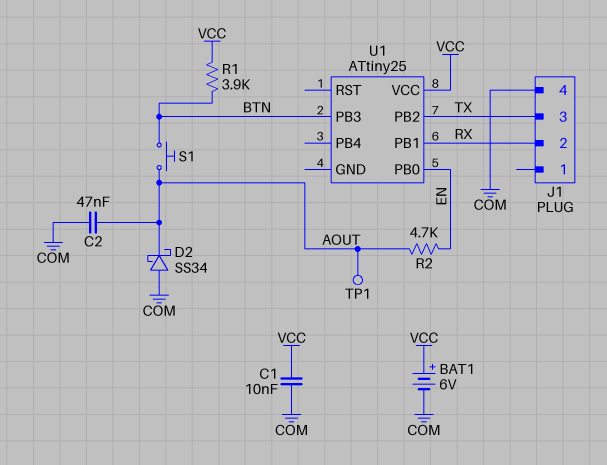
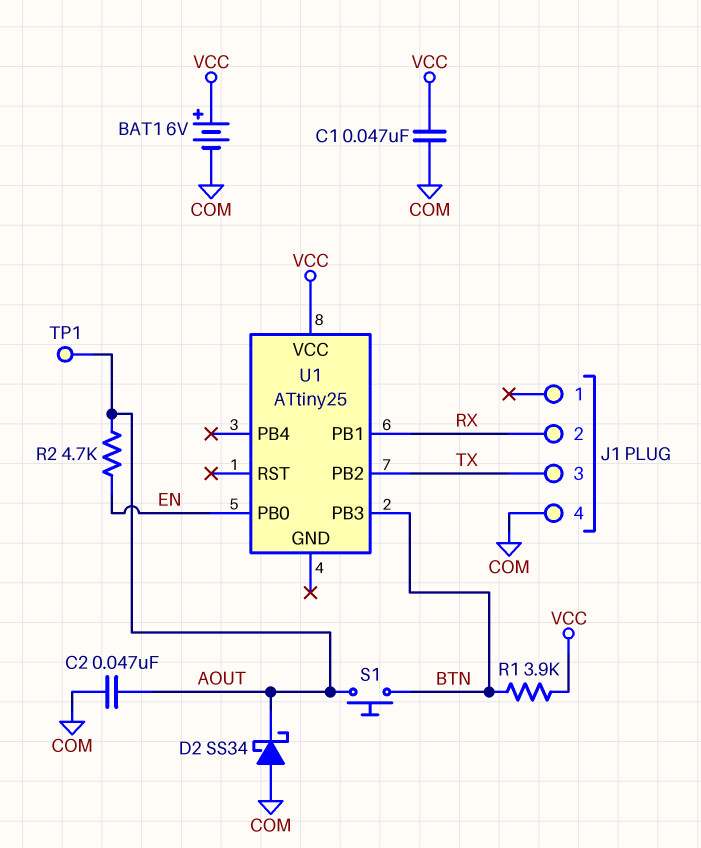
C1: 10nF (COM, VCC) -> 47nF (COM, VCC)

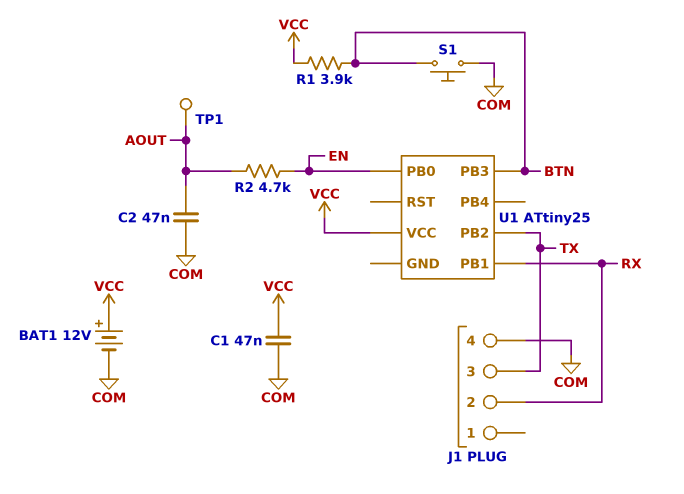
BAT1: 6V (plus VCC, minus COM) -> 12V (plus VCC, minus COM)
D2: schottky SS34 (A COM, K AOUT) -> none
S1: button (AOUT, BTN) -> button (BTN, COM)

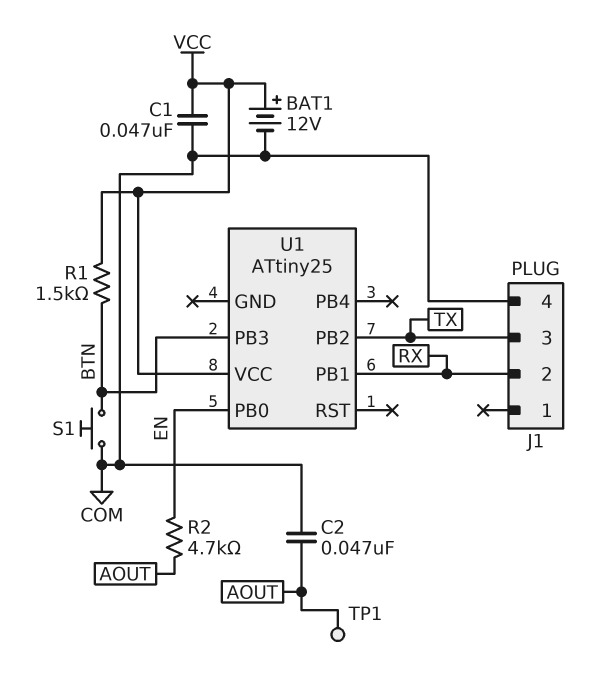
R1: 3.9k (BTN, VCC) -> 1.5k (BTN, VCC)

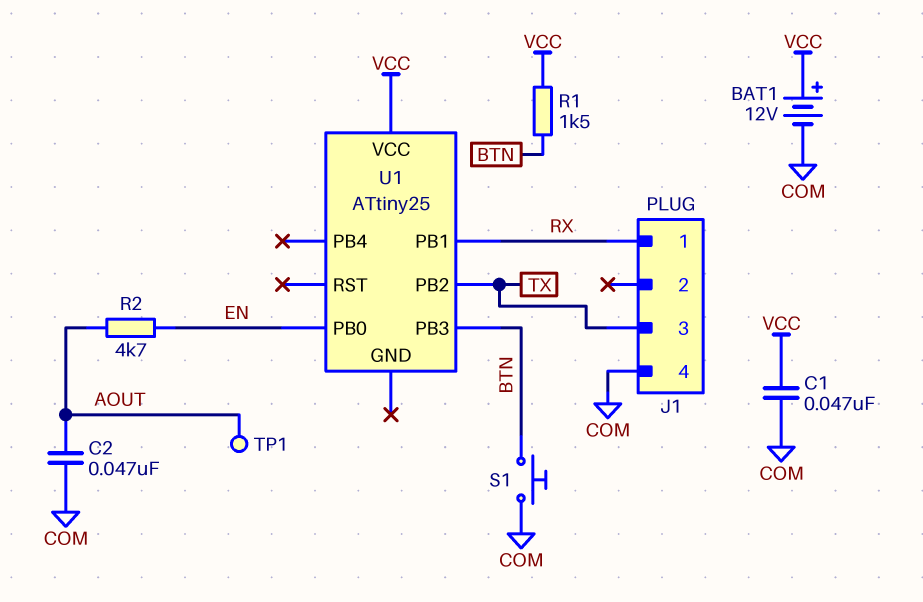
J1 pin 1: none -> RX
J1 pin 2: RX -> none

